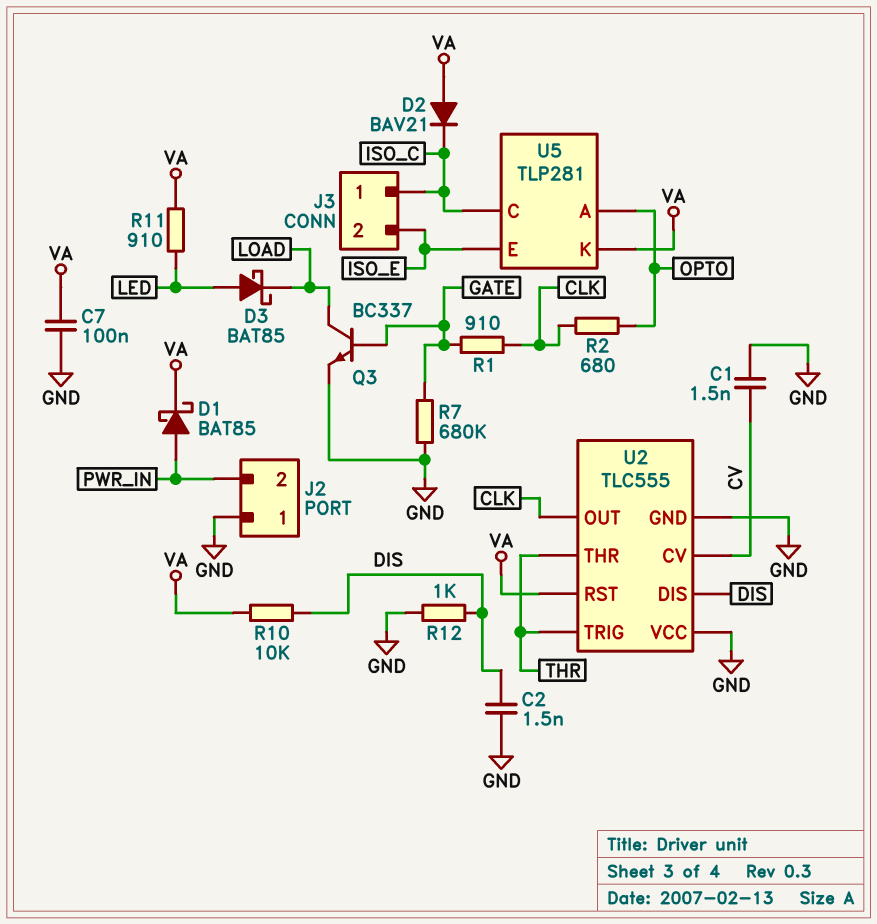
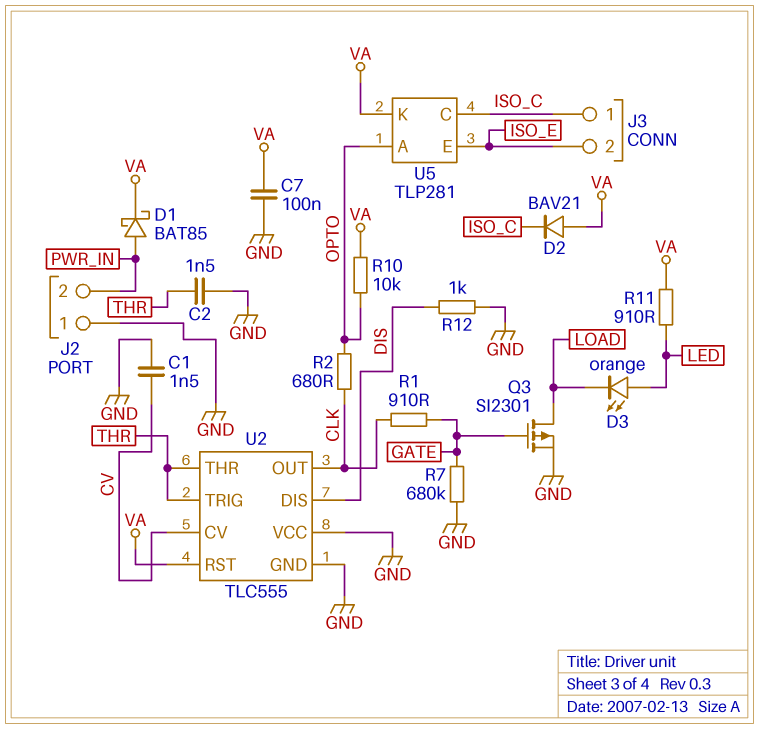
C2: 1.5nF (DIS, GND) -> 1.5nF (GND, THR)
D3: schottky BAT85 (A LED, K LOAD) -> LED orange (A LED, K LOAD)
Q3: NPN BC337 (B GATE, C LOAD, E GND) -> PMOS SI2301 (G GATE, D LOAD, S GND)
R10: 10k (DIS, VA) -> 10k (OPTO, VA)

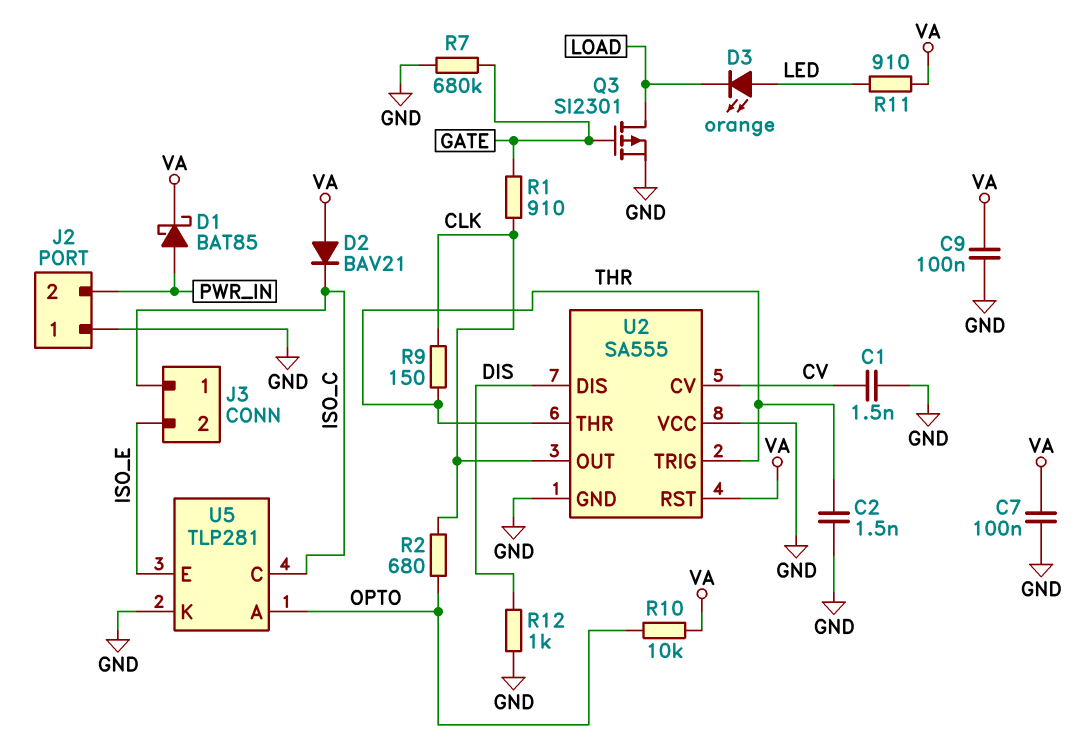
C9: none -> 100nF (GND, VA)
R9: none -> 150 (CLK, THR)
U2: TLC555 -> SA555
U5 pin K: VA -> GND

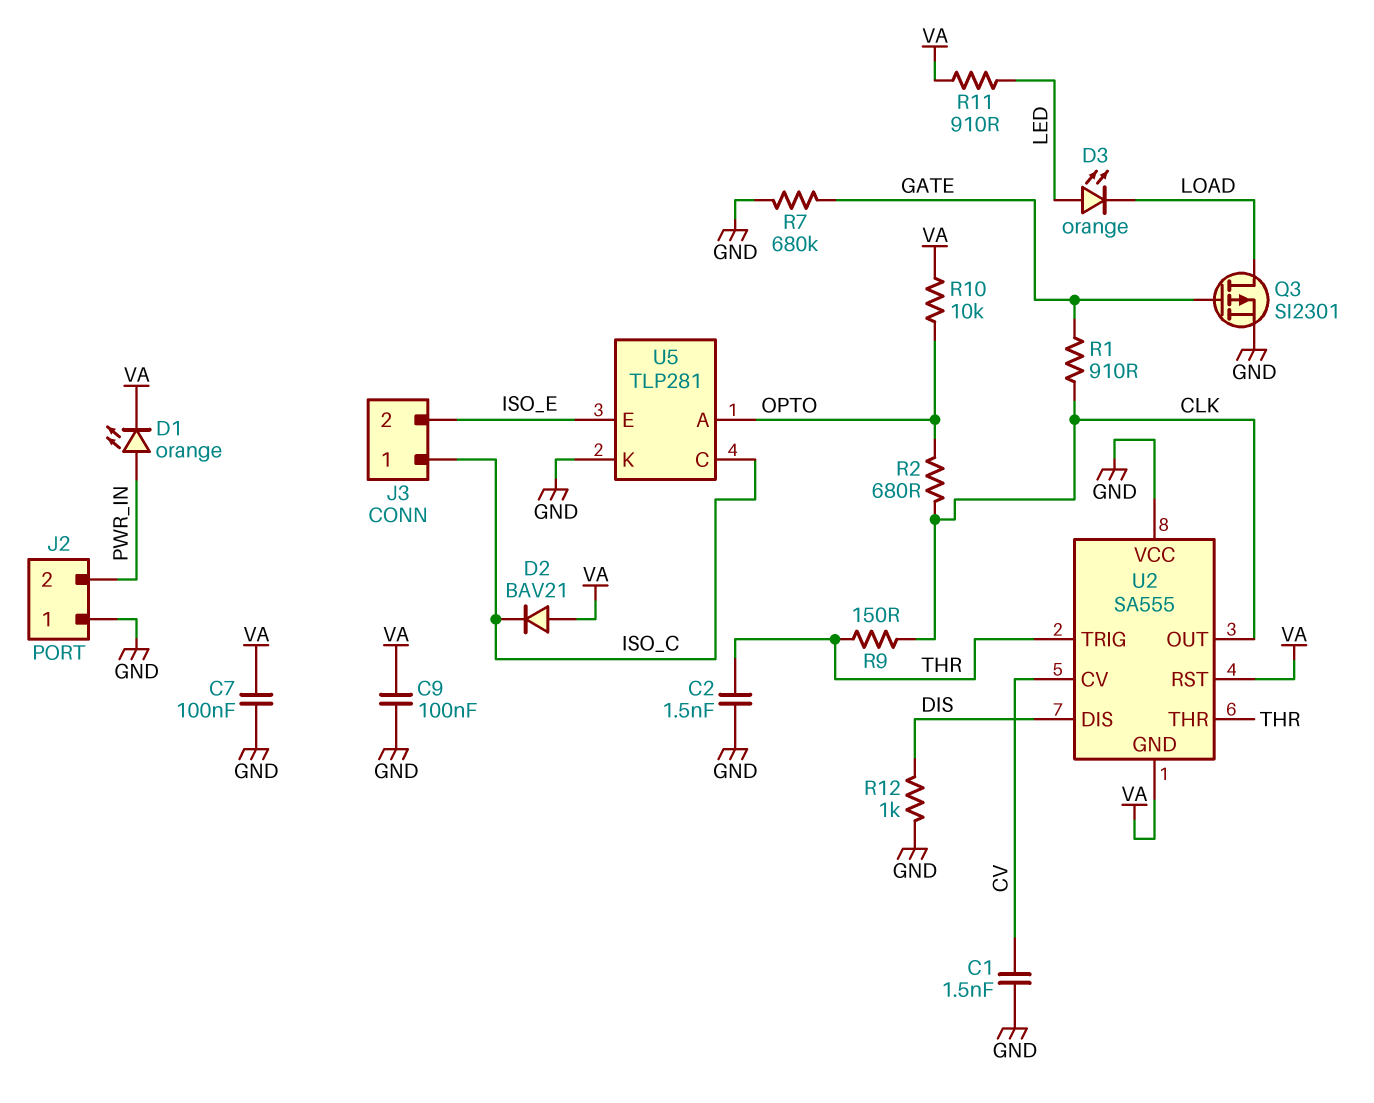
D1: schottky BAT85 (A PWR_IN, K VA) -> LED orange (A PWR_IN, K VA)
U2 pin GND: GND -> VA

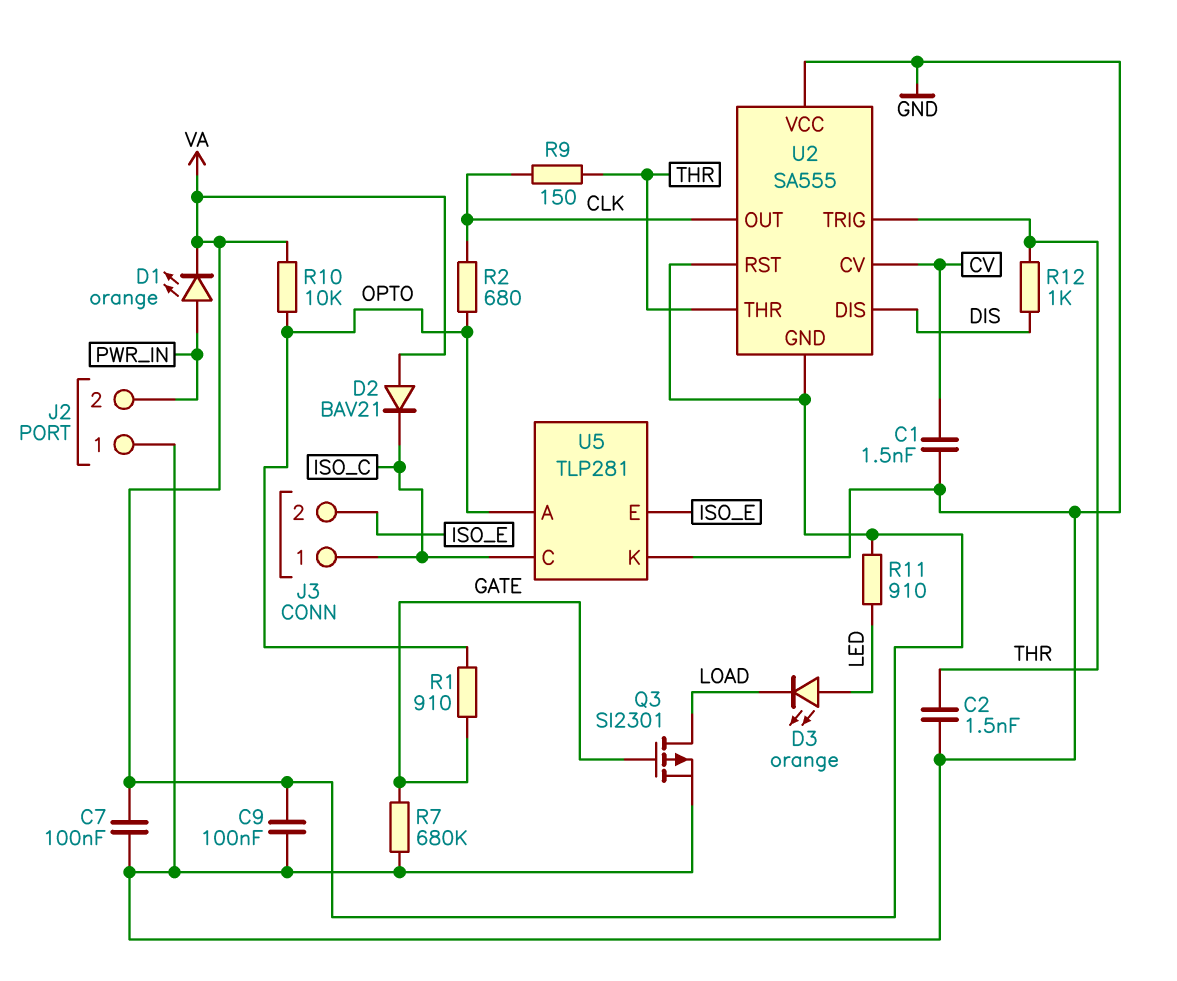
R1: 910 (CLK, GATE) -> 910 (GATE, OPTO)
R12: 1k (DIS, GND) -> 1k (DIS, THR)

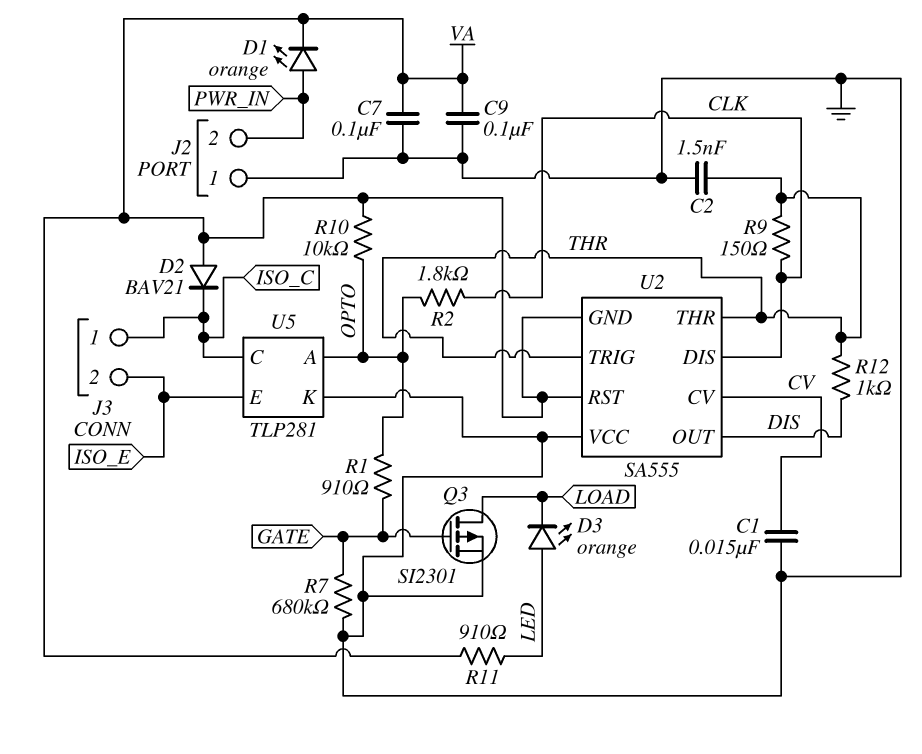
C1: 1.5nF (CV, GND) -> 15nF (CV, GND)
R2: 680 (CLK, OPTO) -> 1.8k (CLK, OPTO)
U2 pin DIS: DIS -> CLK
U2 pin OUT: CLK -> DIS

